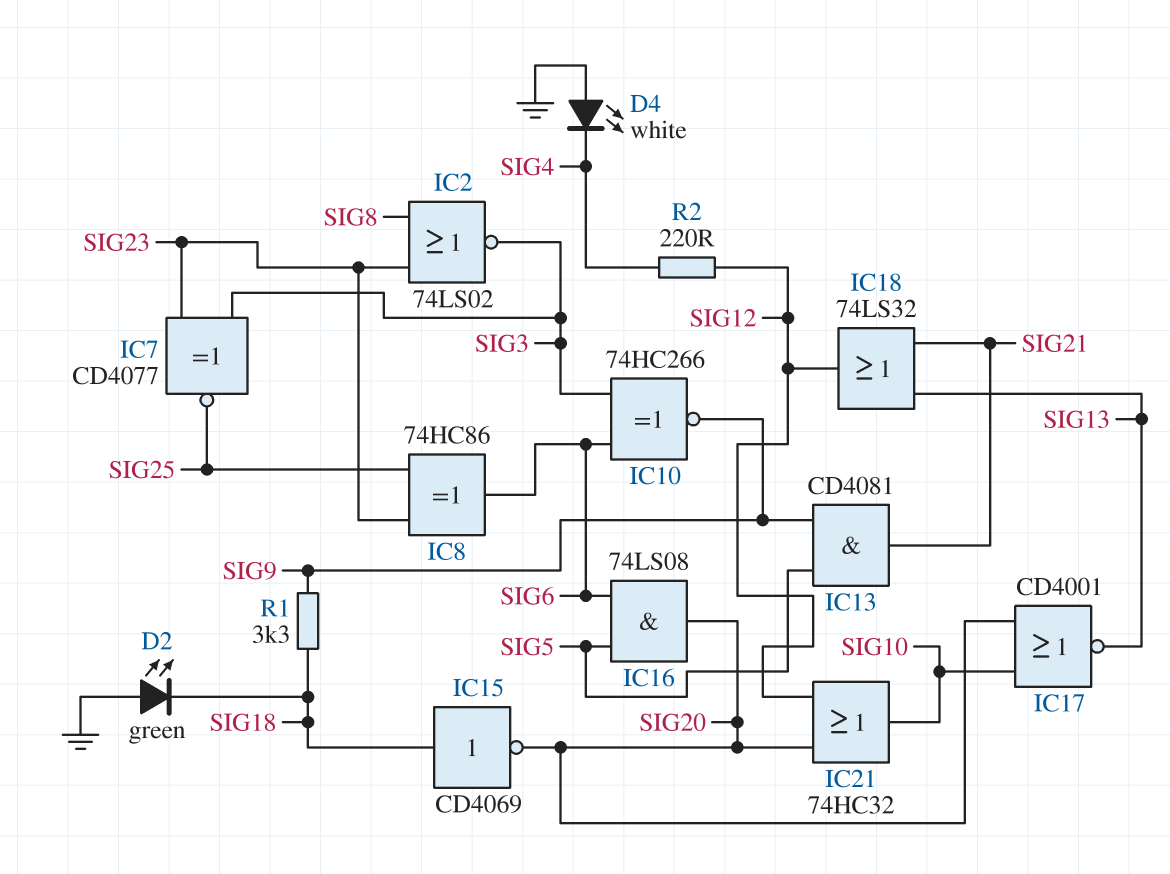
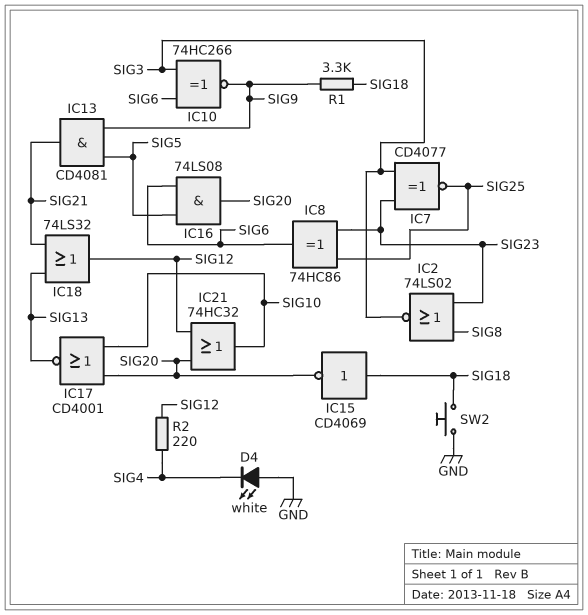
D2: LED green (A GND, K SIG18) -> none
SW2: none -> button (GND, SIG18)

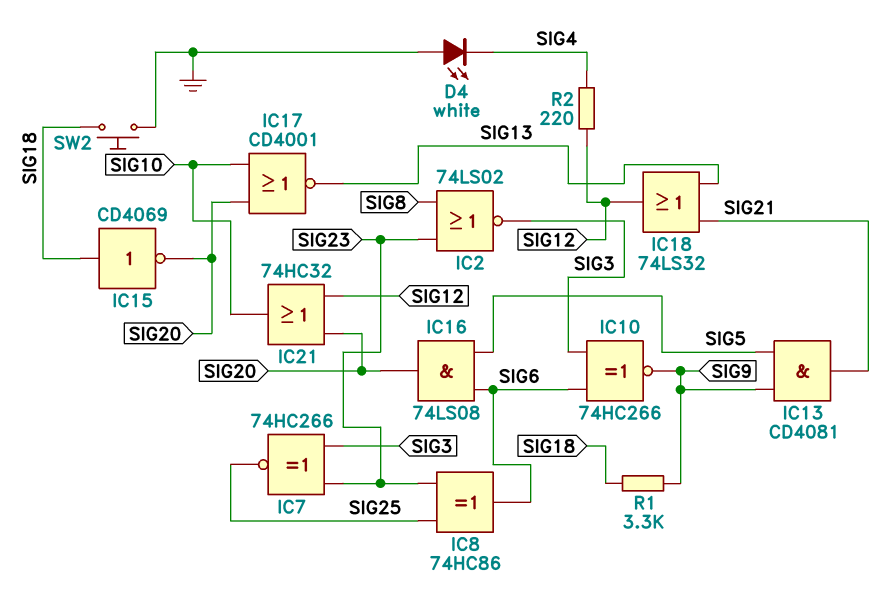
IC7: XNOR CD4077 (in SIG3, in SIG23, out SIG25) -> XNOR 74HC266 (in SIG3, in SIG23, out SIG25)

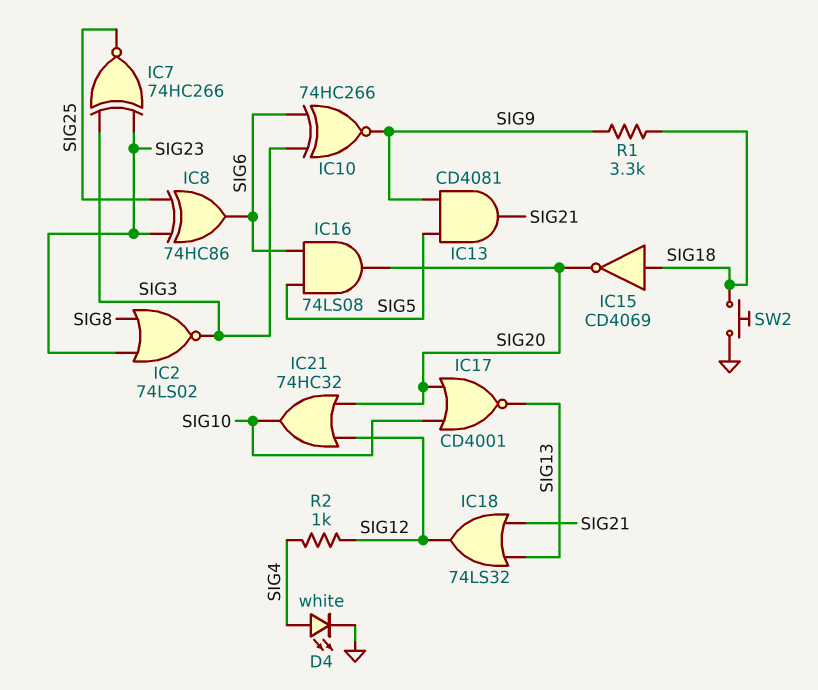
D4: LED white (A GND, K SIG4) -> LED white (A SIG4, K GND)
R2: 220 (SIG4, SIG12) -> 1k (SIG4, SIG12)

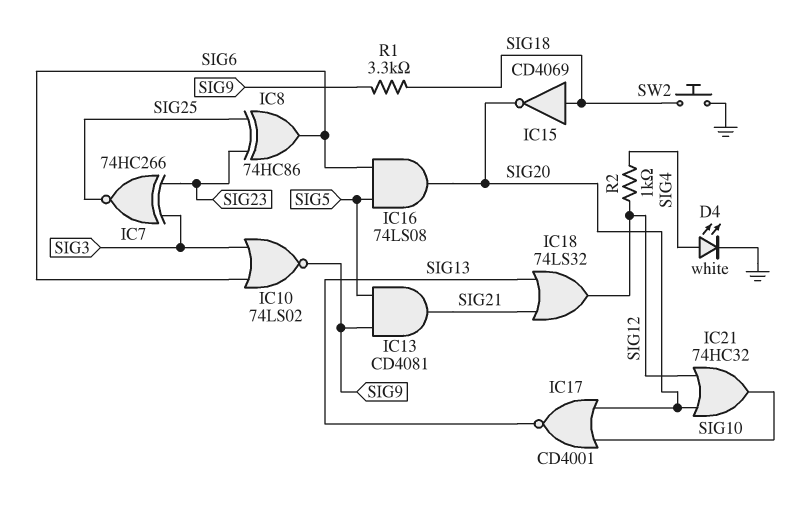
IC2: NOR 74LS02 (in SIG8, in SIG23, out SIG3) -> none
IC10: XNOR 74HC266 (in SIG3, in SIG6, out SIG9) -> NOR 74LS02 (in SIG3, in SIG6, out SIG9)

